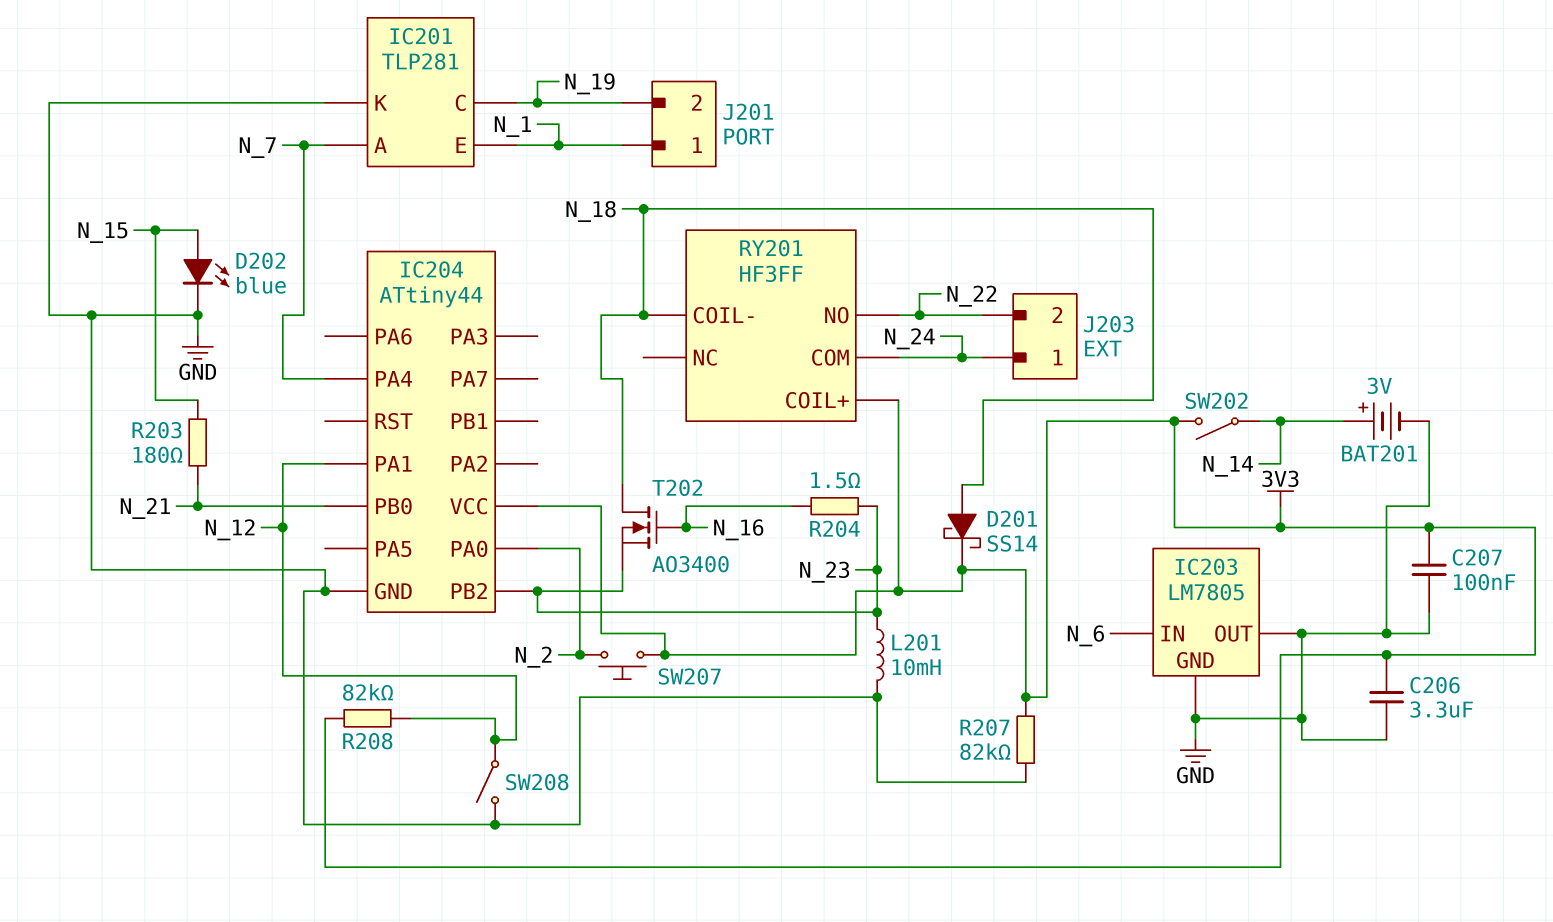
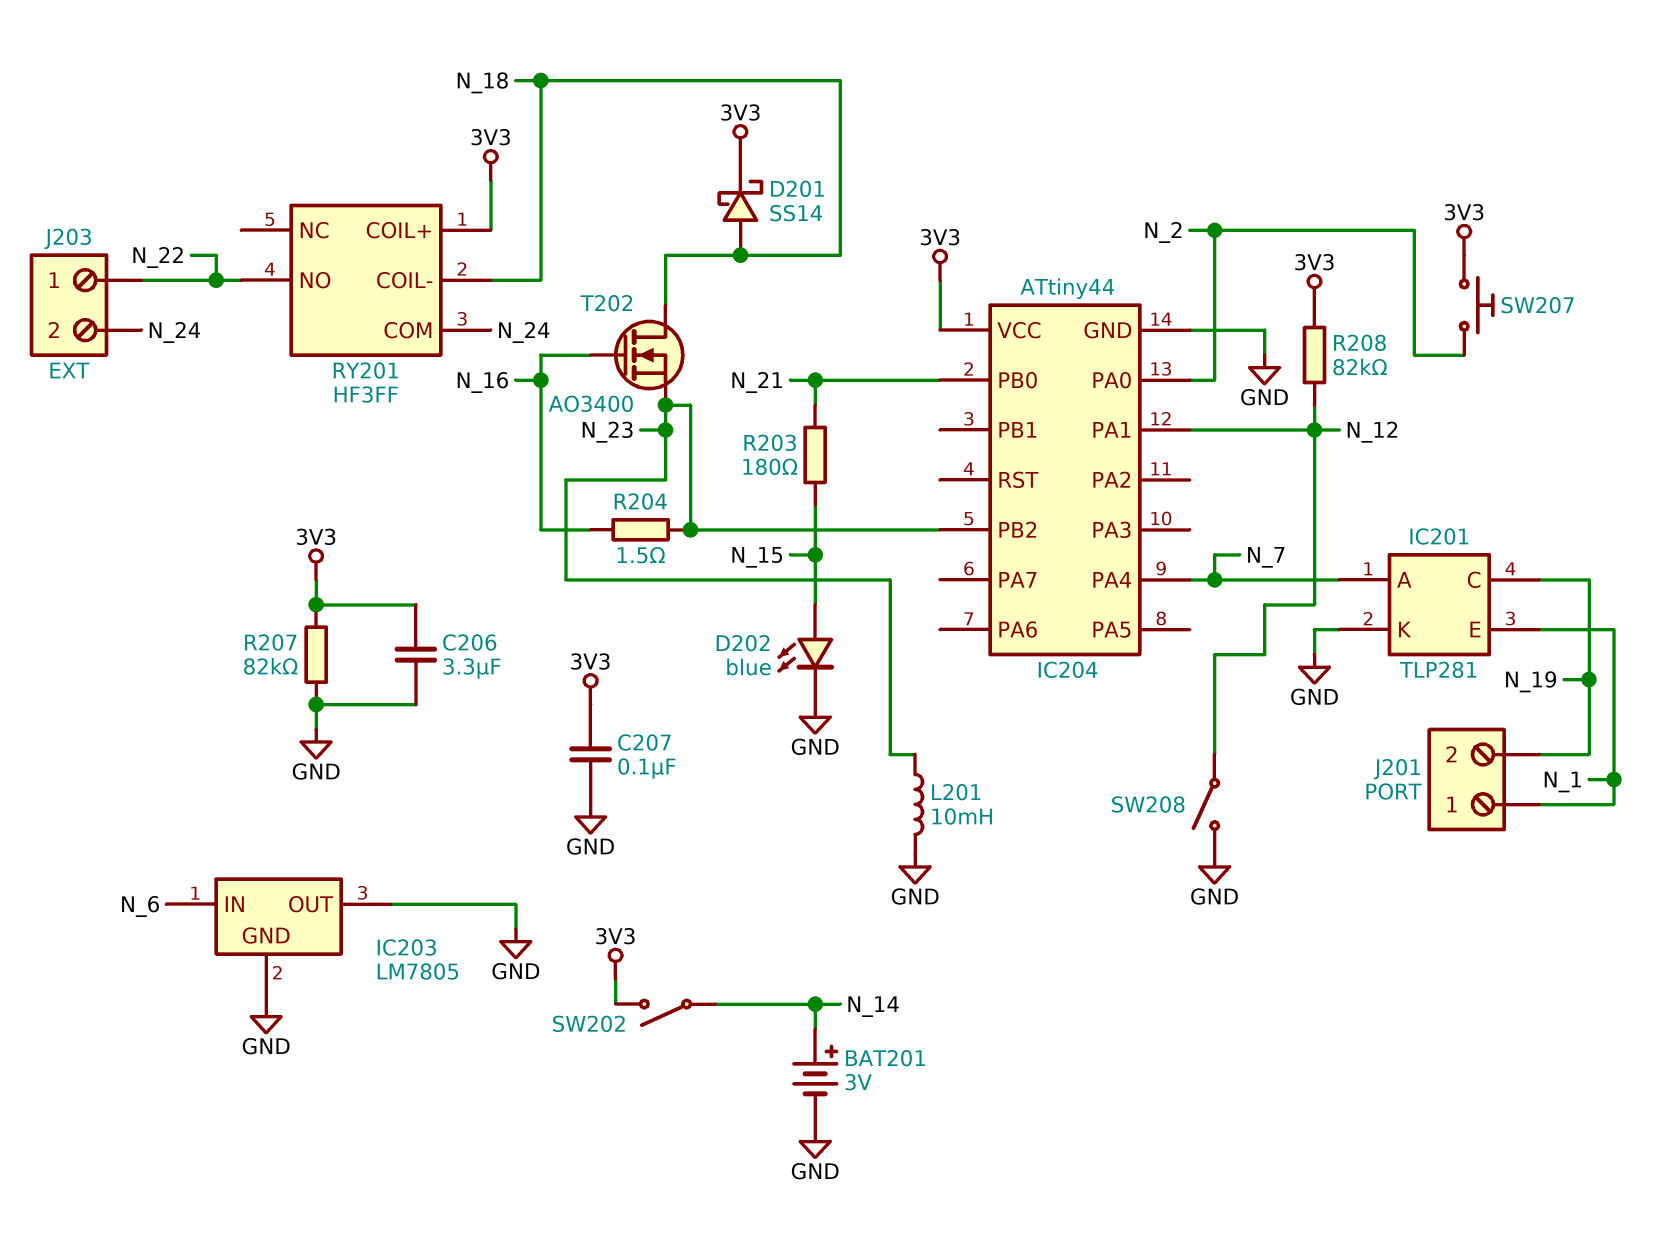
J203 pin 1: N_24 -> N_22
J203 pin 2: N_22 -> N_24

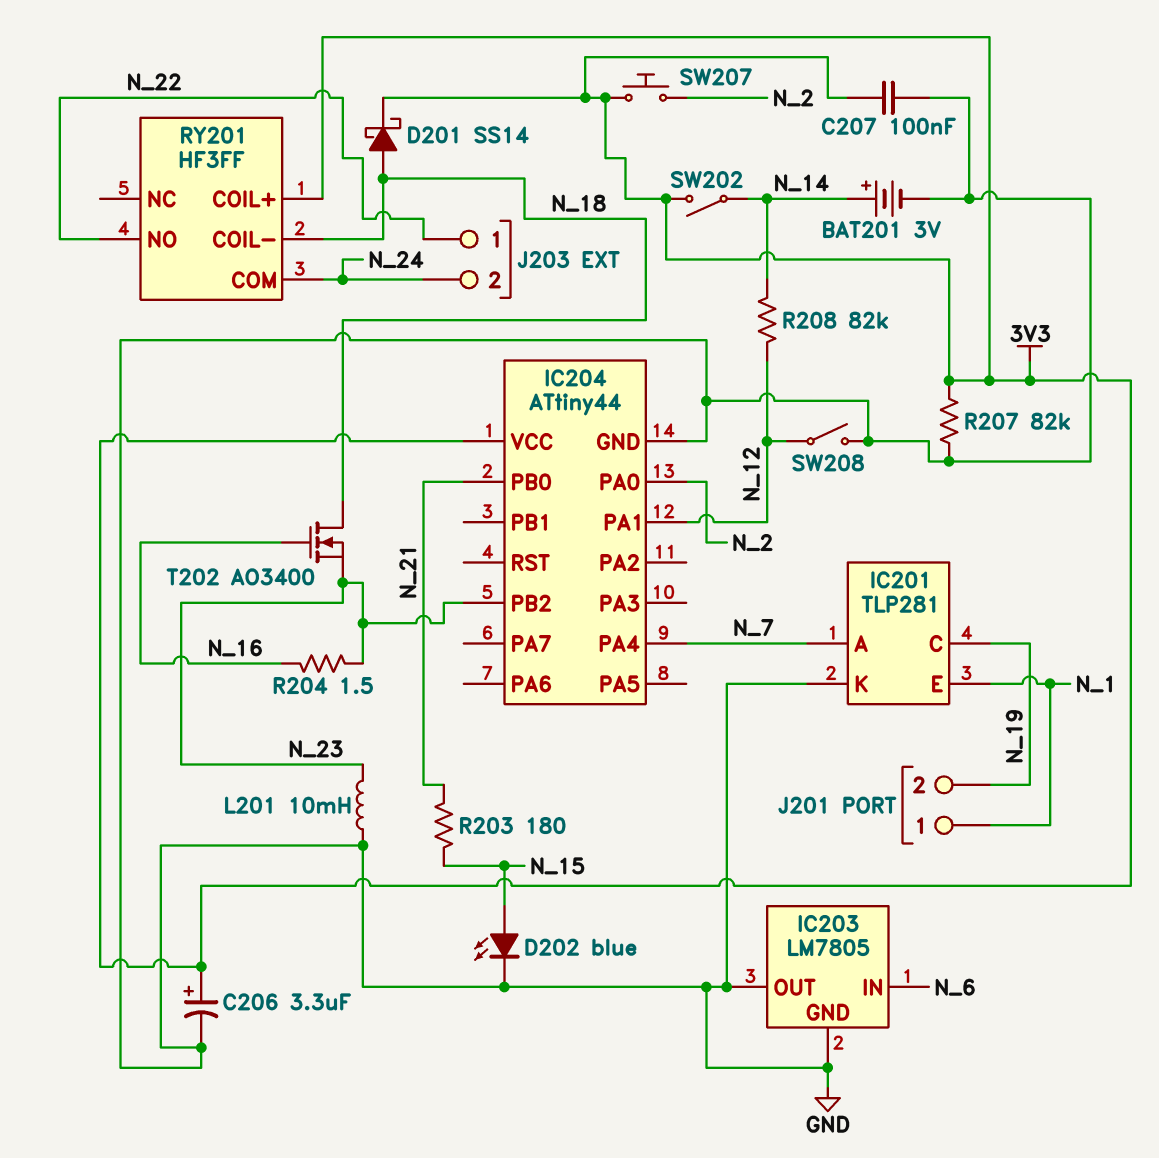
C206: 3.3uF (3V3, GND) -> 3.3uF (plus 3V3, minus GND)
R208: 82k (3V3, N_12) -> 82k (N_12, N_14)

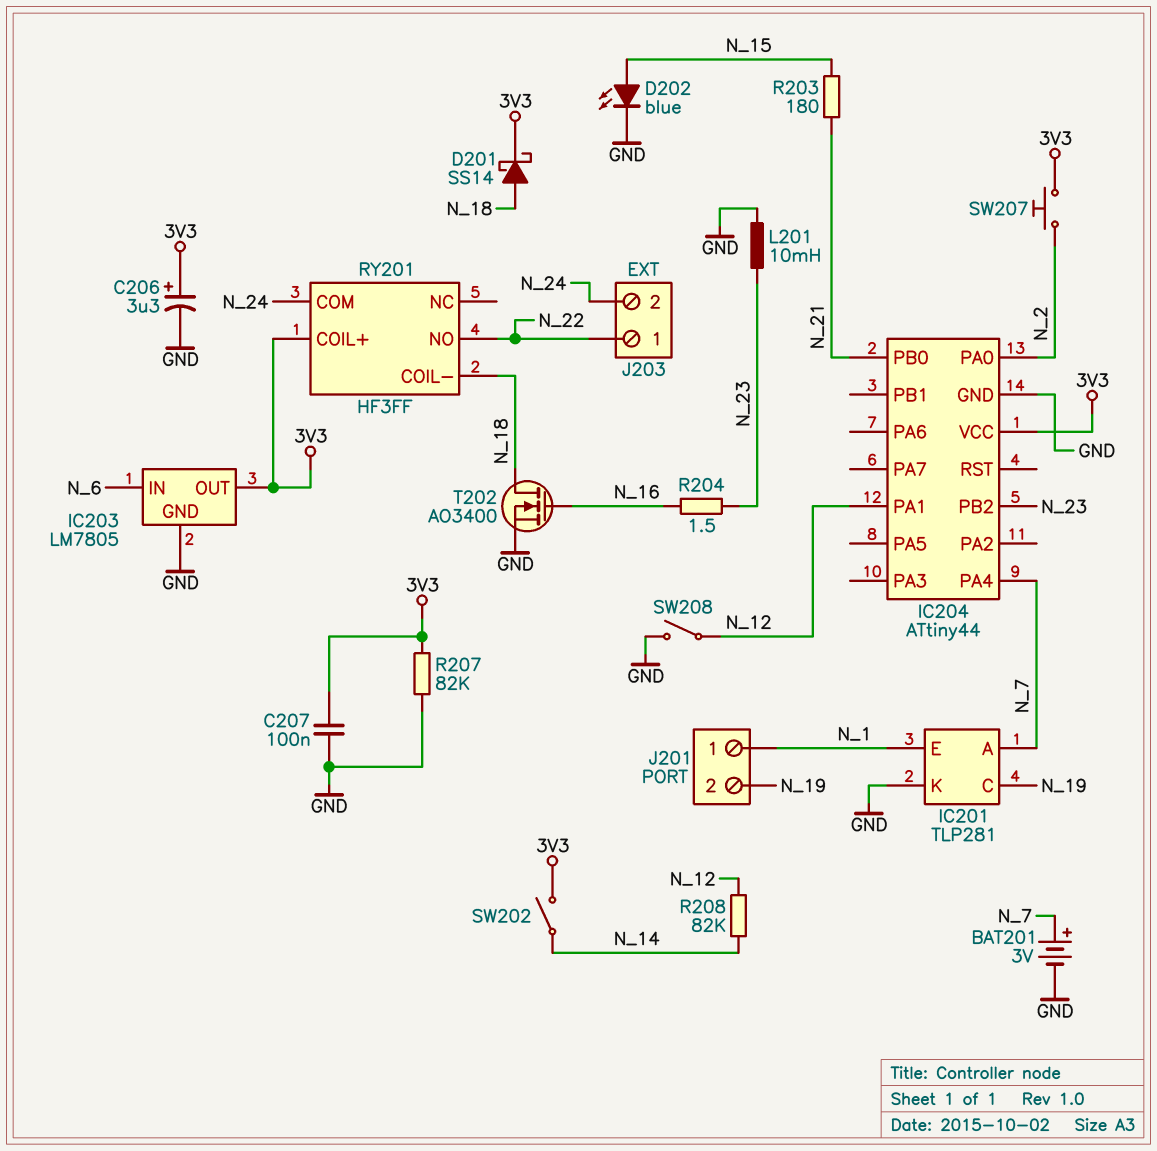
BAT201: 3V (plus N_14, minus GND) -> 3V (plus N_7, minus GND)
IC203 pin OUT: GND -> 3V3
T202: NMOS AO3400 (G N_16, D N_18, S N_23) -> NMOS AO3400 (G N_16, D N_18, S GND)

